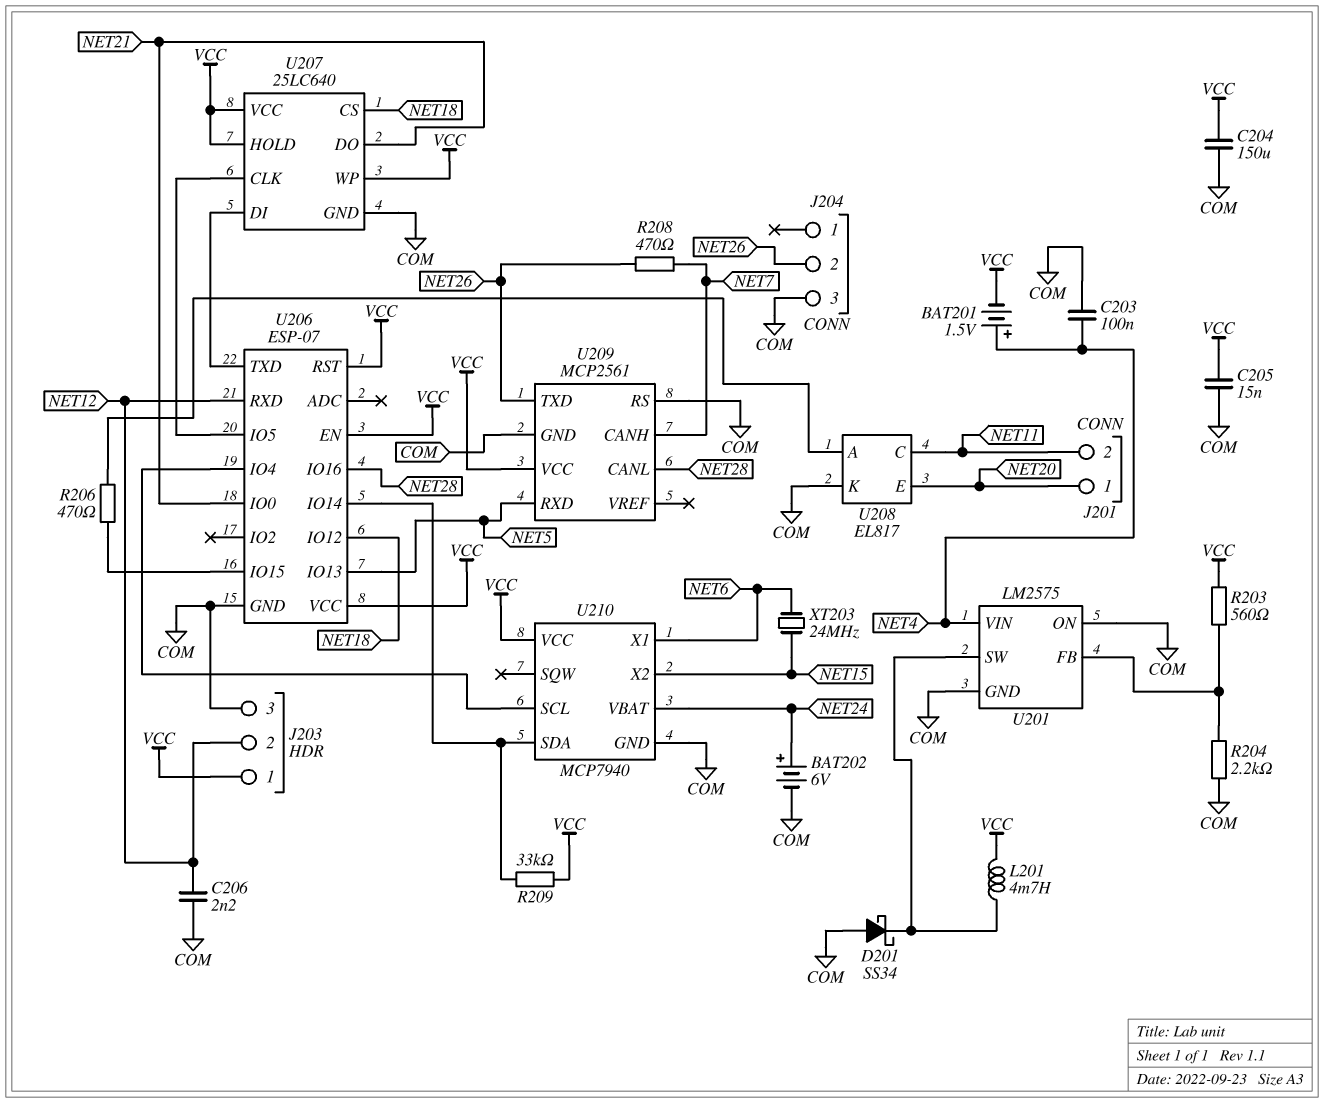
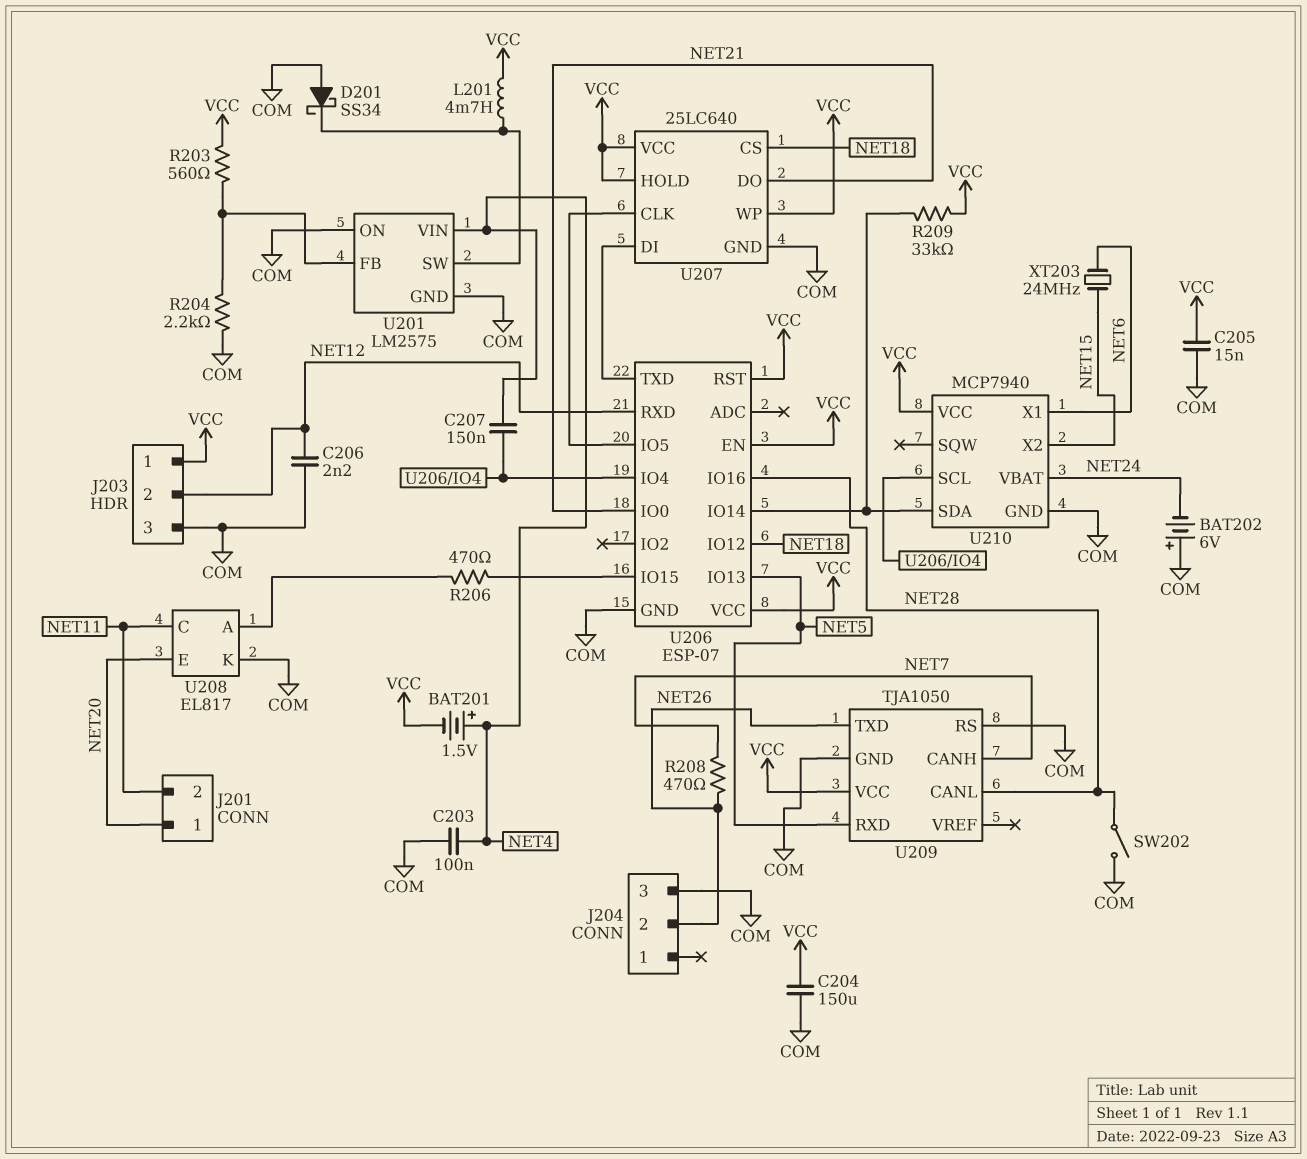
BAT202: 6V (plus NET24, minus COM) -> 6V (plus COM, minus NET24)
C207: none -> 150nF (NET4, U206/IO4)
SW202: none -> switch (COM, NET28)
U209: MCP2561 -> TJA1050

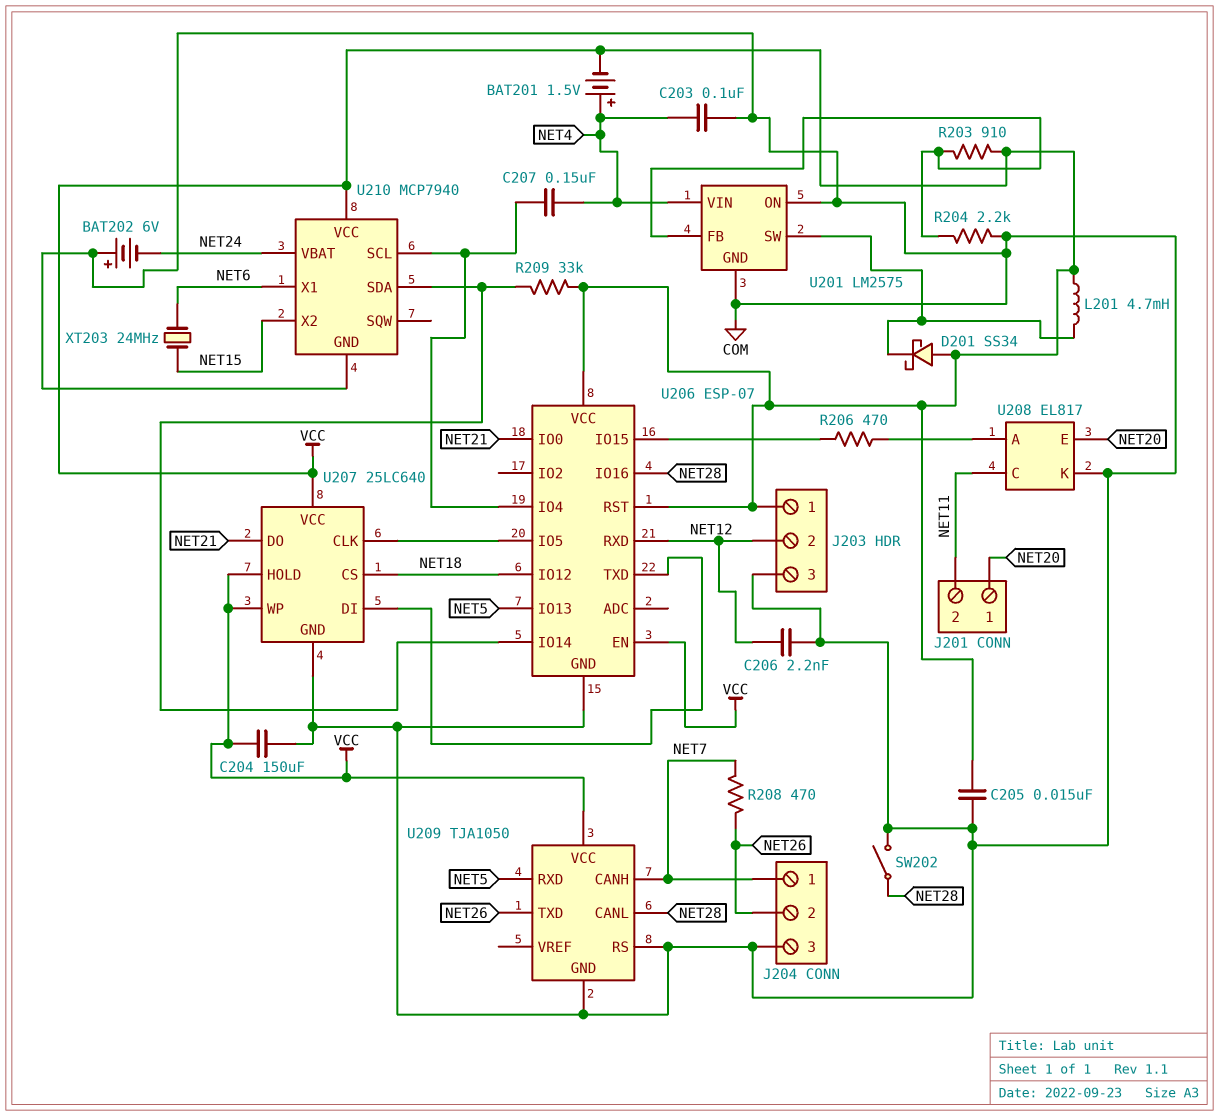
D201: schottky SS34 (A COM, K U201/SW) -> schottky SS34 (A VCC, K U201/SW)
J204 pin 1: none -> NET7
R203: 560 (U201/FB, VCC) -> 910 (U201/FB, VCC)

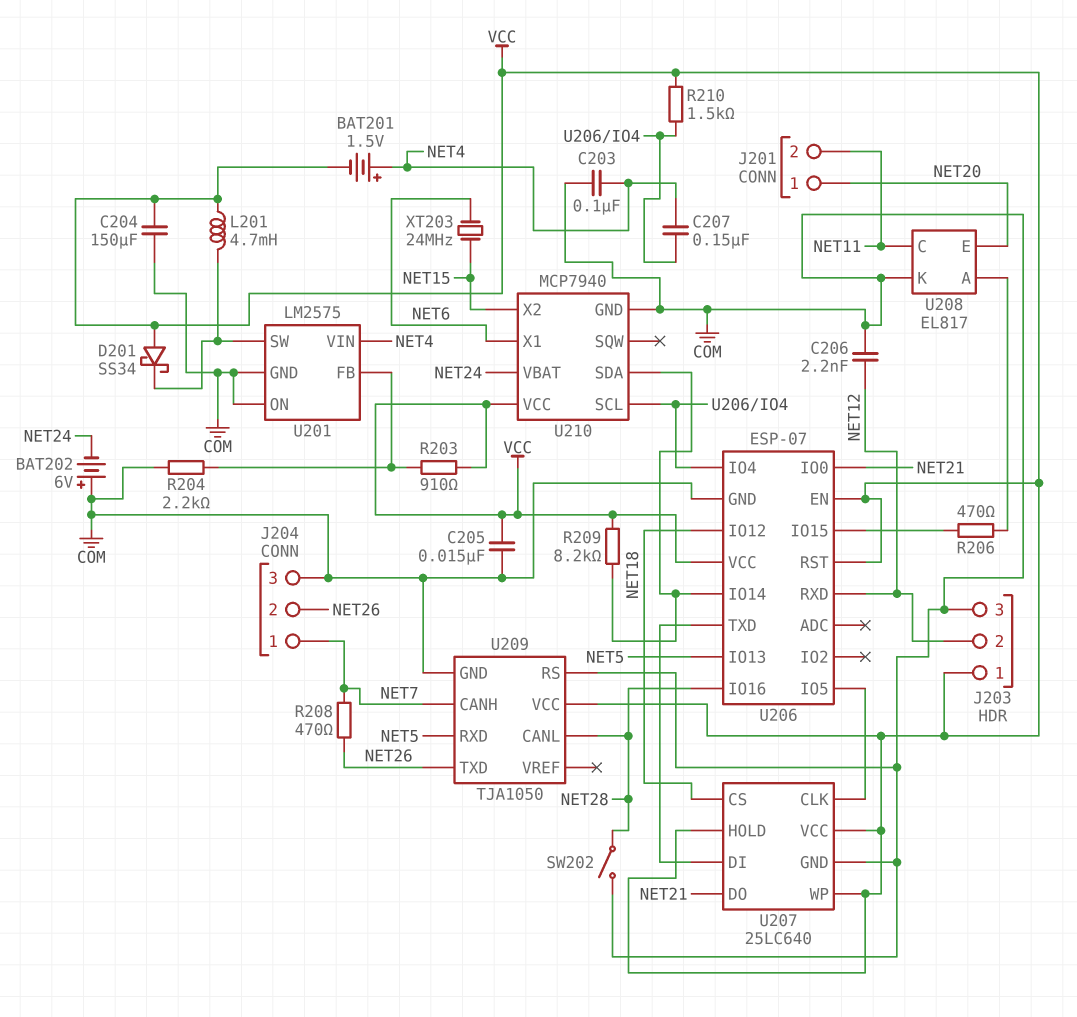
R209: 33k (U206/IO14, VCC) -> 8.2k (U206/IO14, VCC)
R210: none -> 1.5k (U206/IO4, VCC)

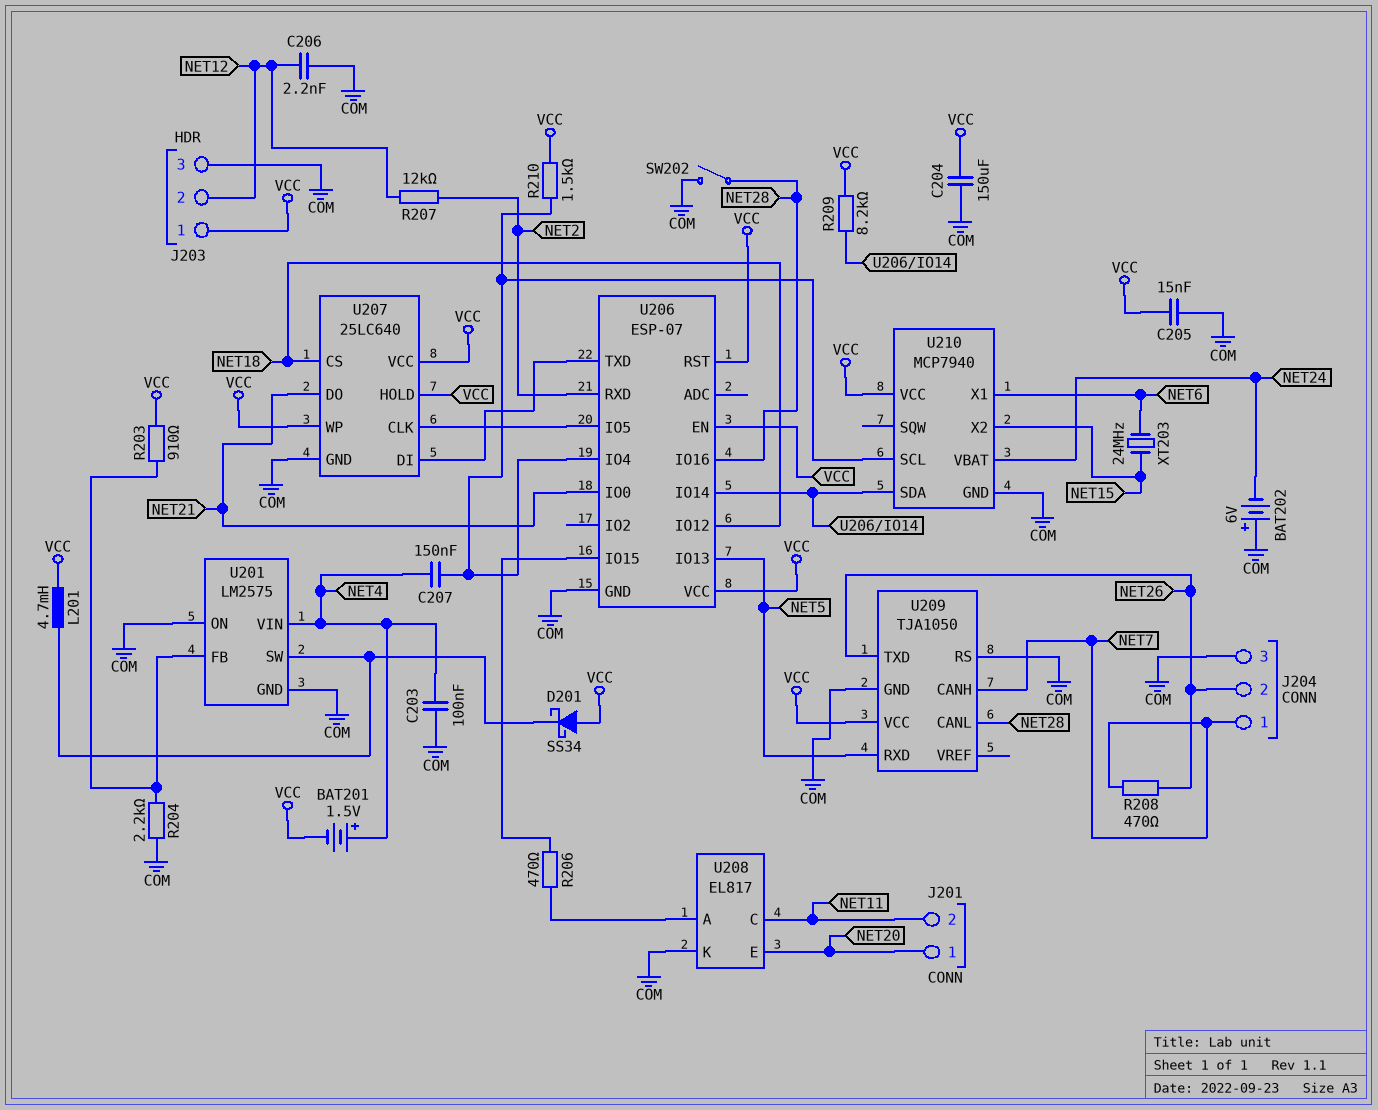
R207: none -> 12k (NET2, NET12)
U206 pin RXD: NET12 -> NET2

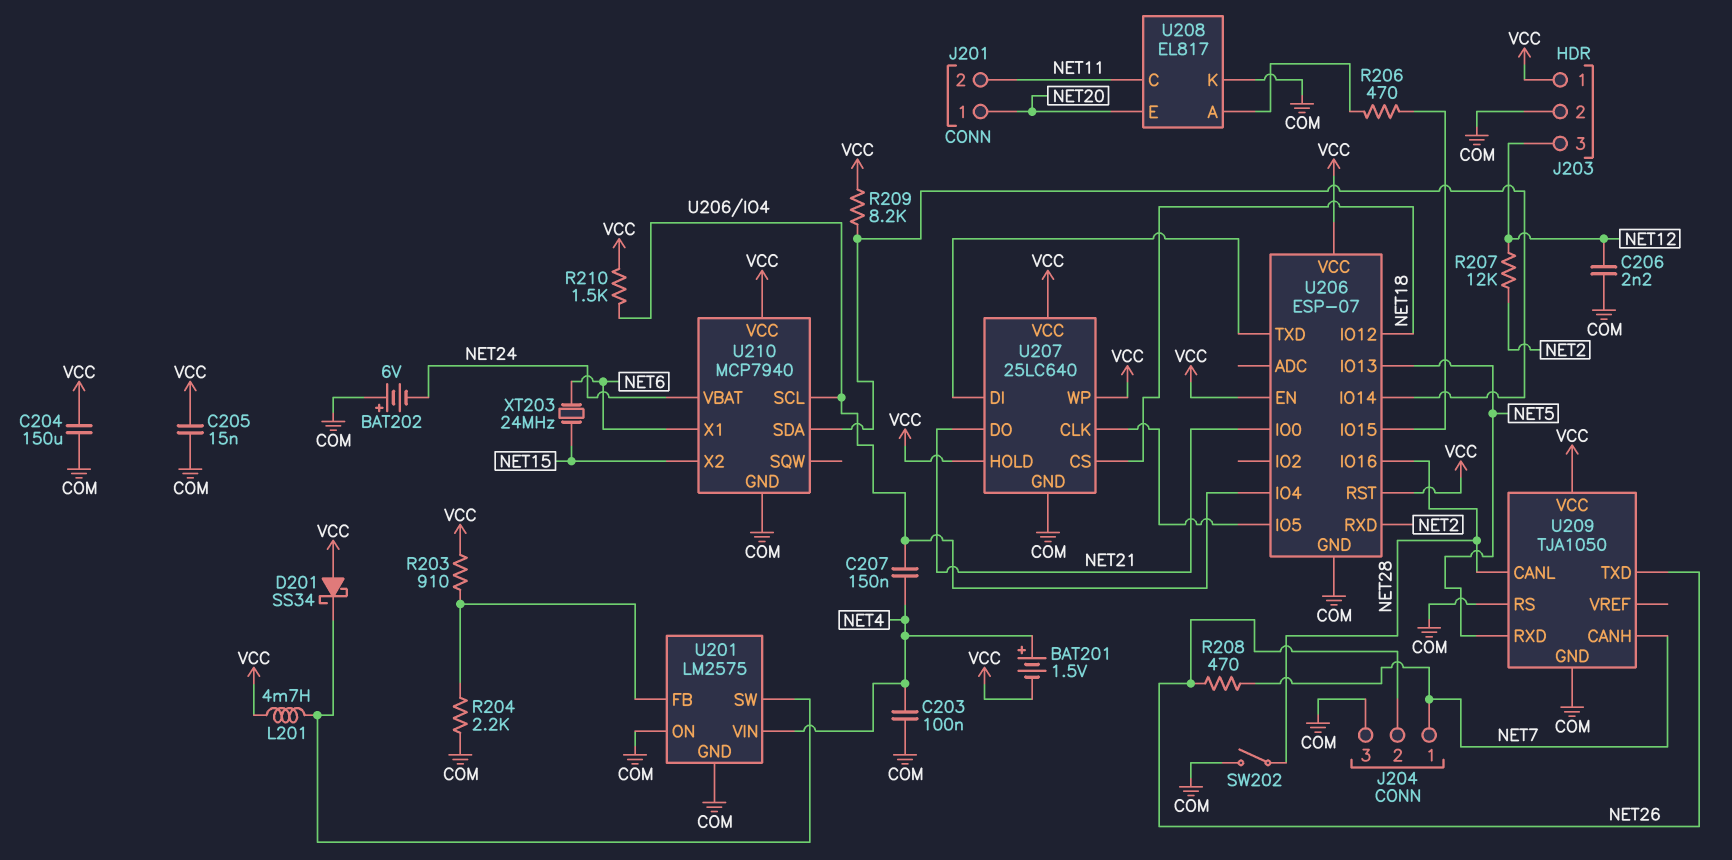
J203 pin 2: NET12 -> COM
J203 pin 3: COM -> NET12

